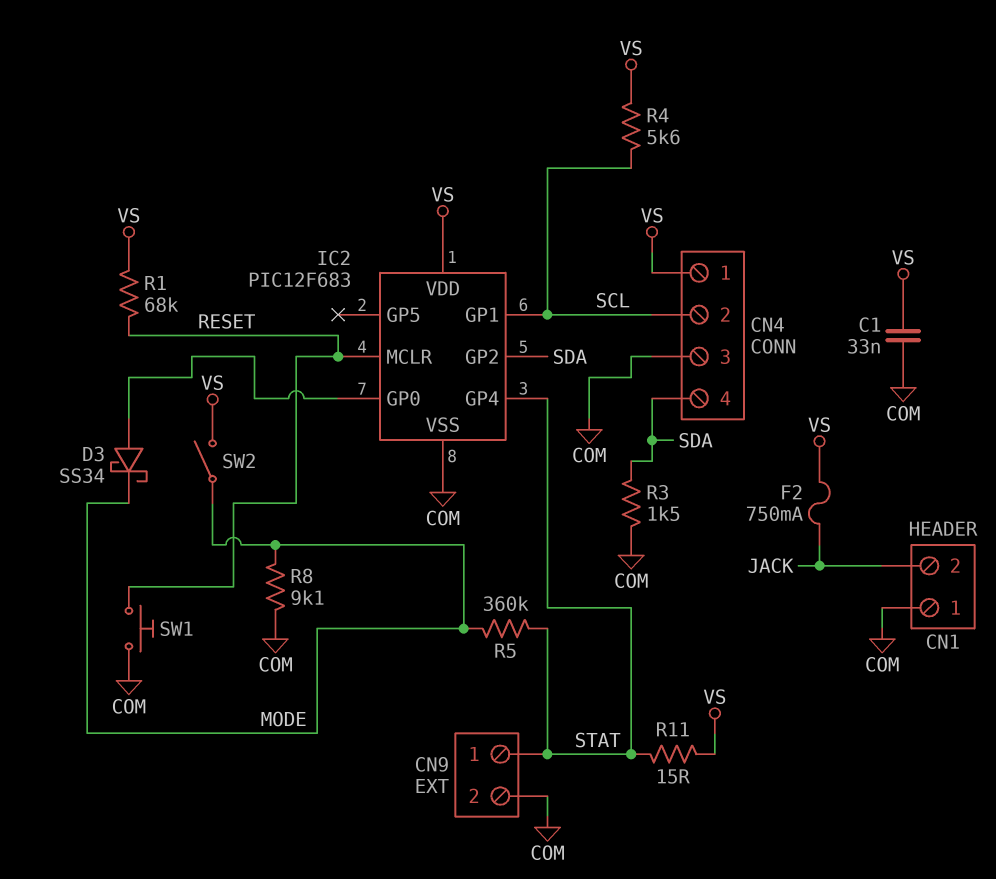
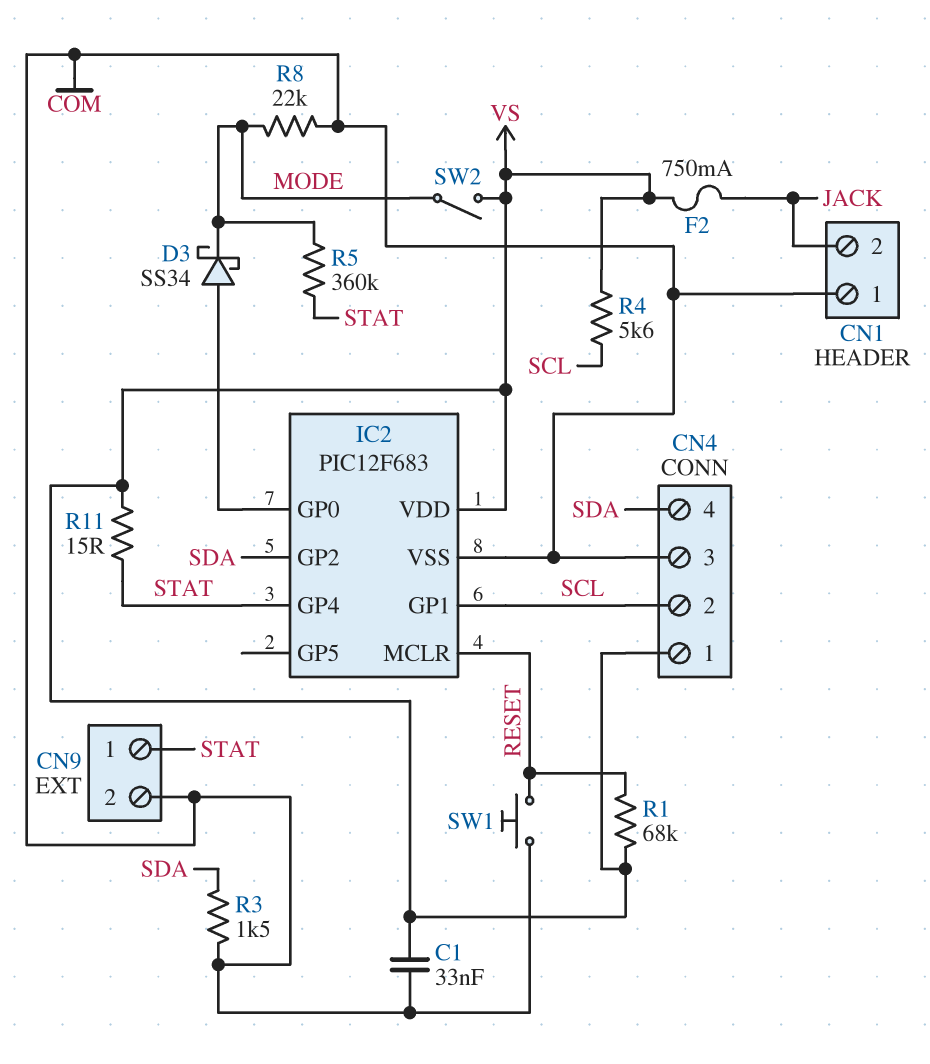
R8: 9.1k (COM, MODE) -> 22k (COM, MODE)

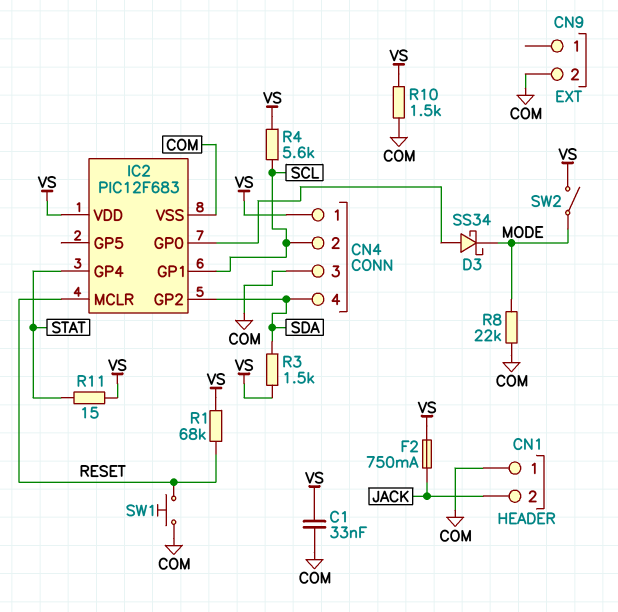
CN9 pin 1: STAT -> none
R3: 1.5k (COM, SDA) -> 1.5k (SDA, VS)
R5: 360k (MODE, STAT) -> none
R10: none -> 1.5k (COM, VS)

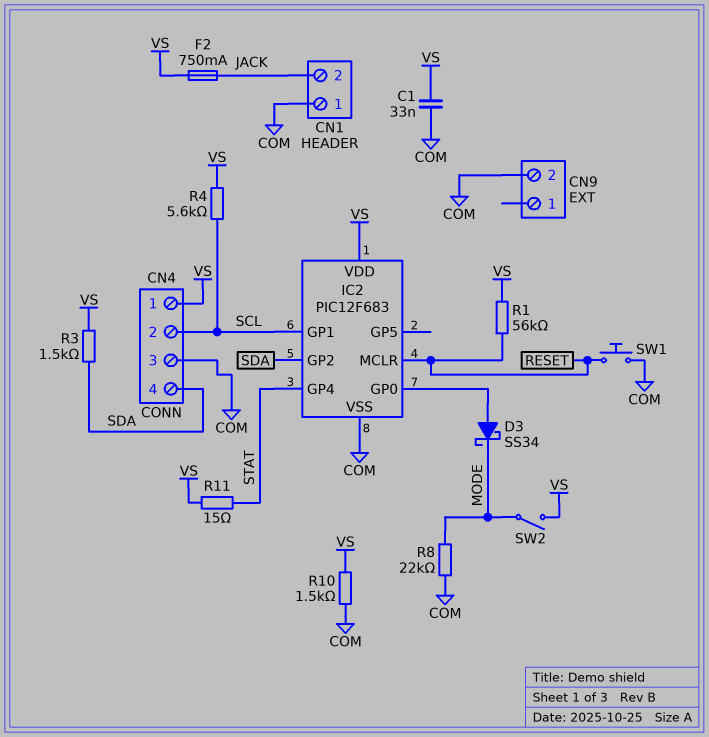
R1: 68k (RESET, VS) -> 56k (RESET, VS)

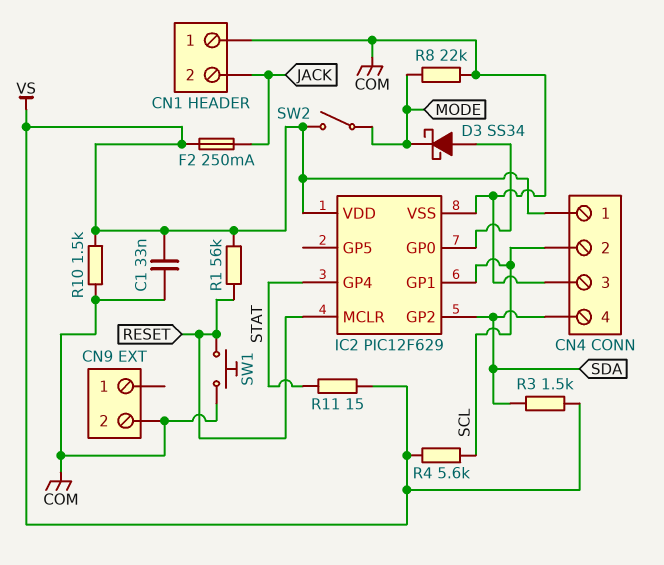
F2: 750mA (JACK, VS) -> 250mA (JACK, VS)
IC2: PIC12F683 -> PIC12F629

